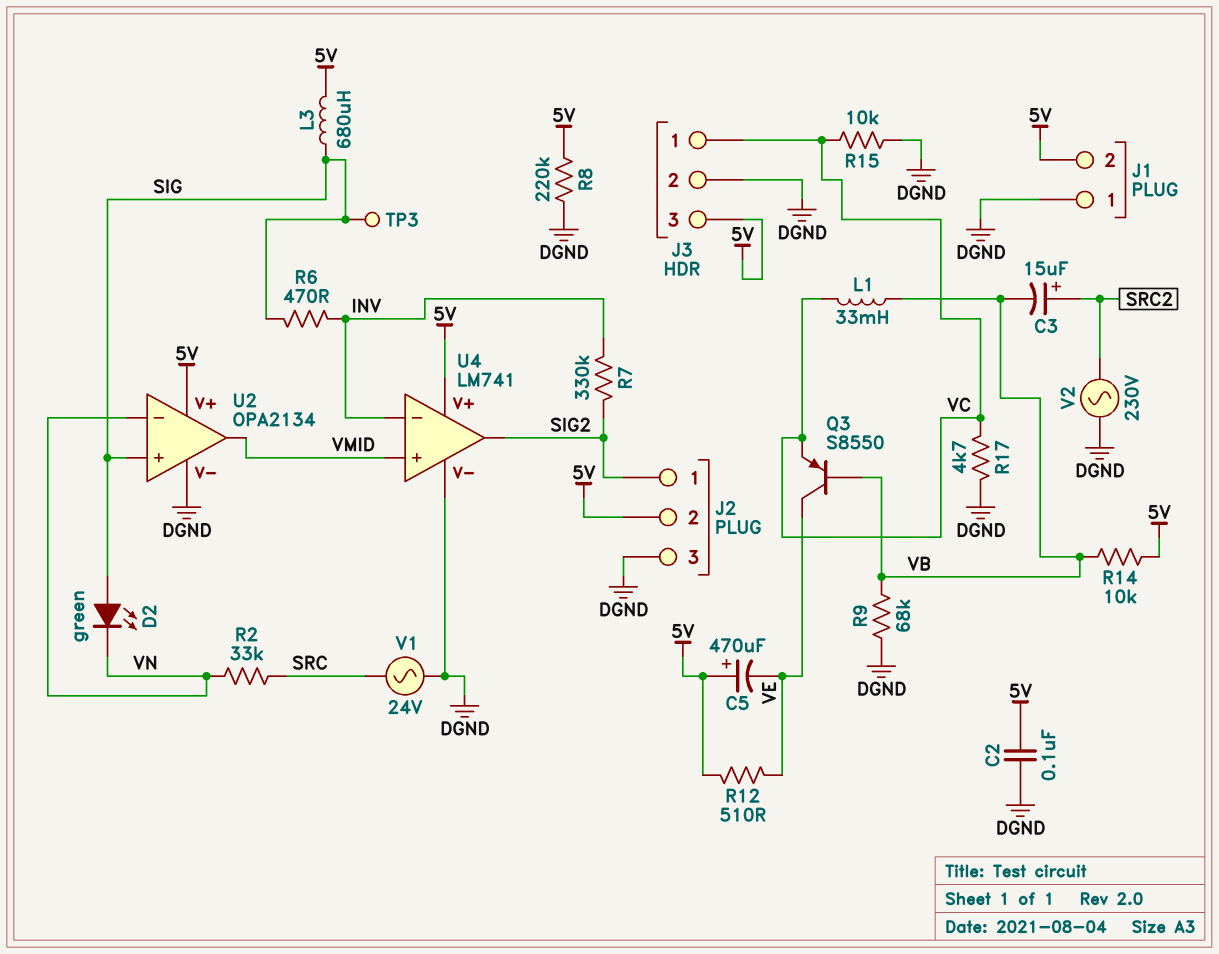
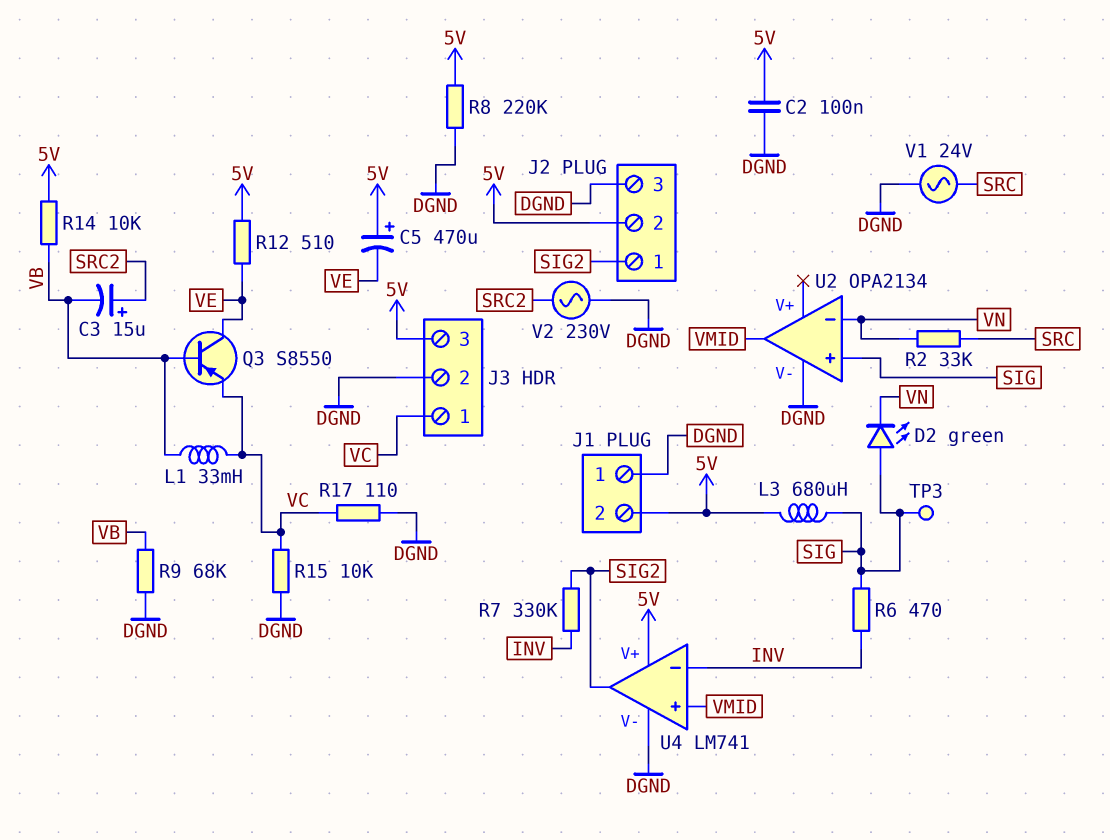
R17: 4.7k (DGND, VC) -> 110 (DGND, VC)
U2 pin V+: 5V -> none

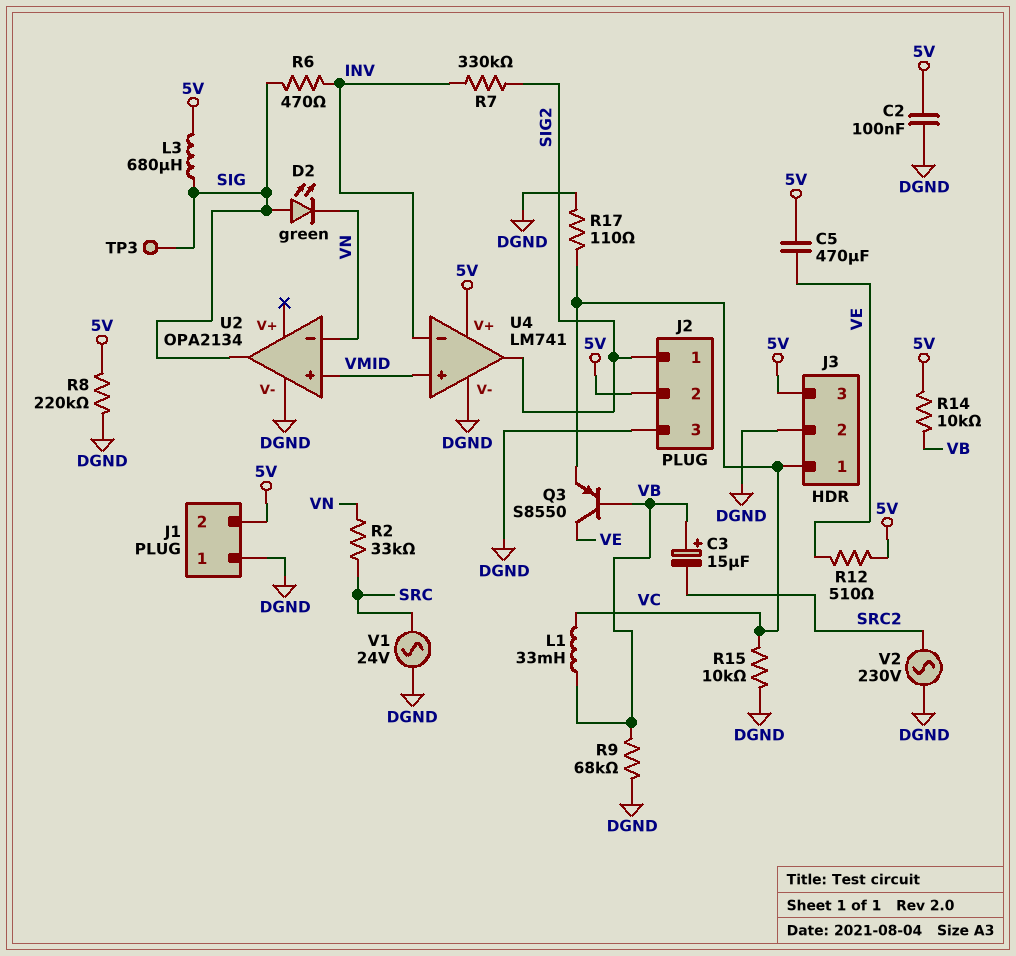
C3: 15uF (plus SRC2, minus VB) -> 15uF (plus VB, minus SRC2)
C5: 470uF (plus 5V, minus VE) -> 470uF (5V, VE)
U2 pin in+: SIG -> VMID
U2 pin out: VMID -> SIG

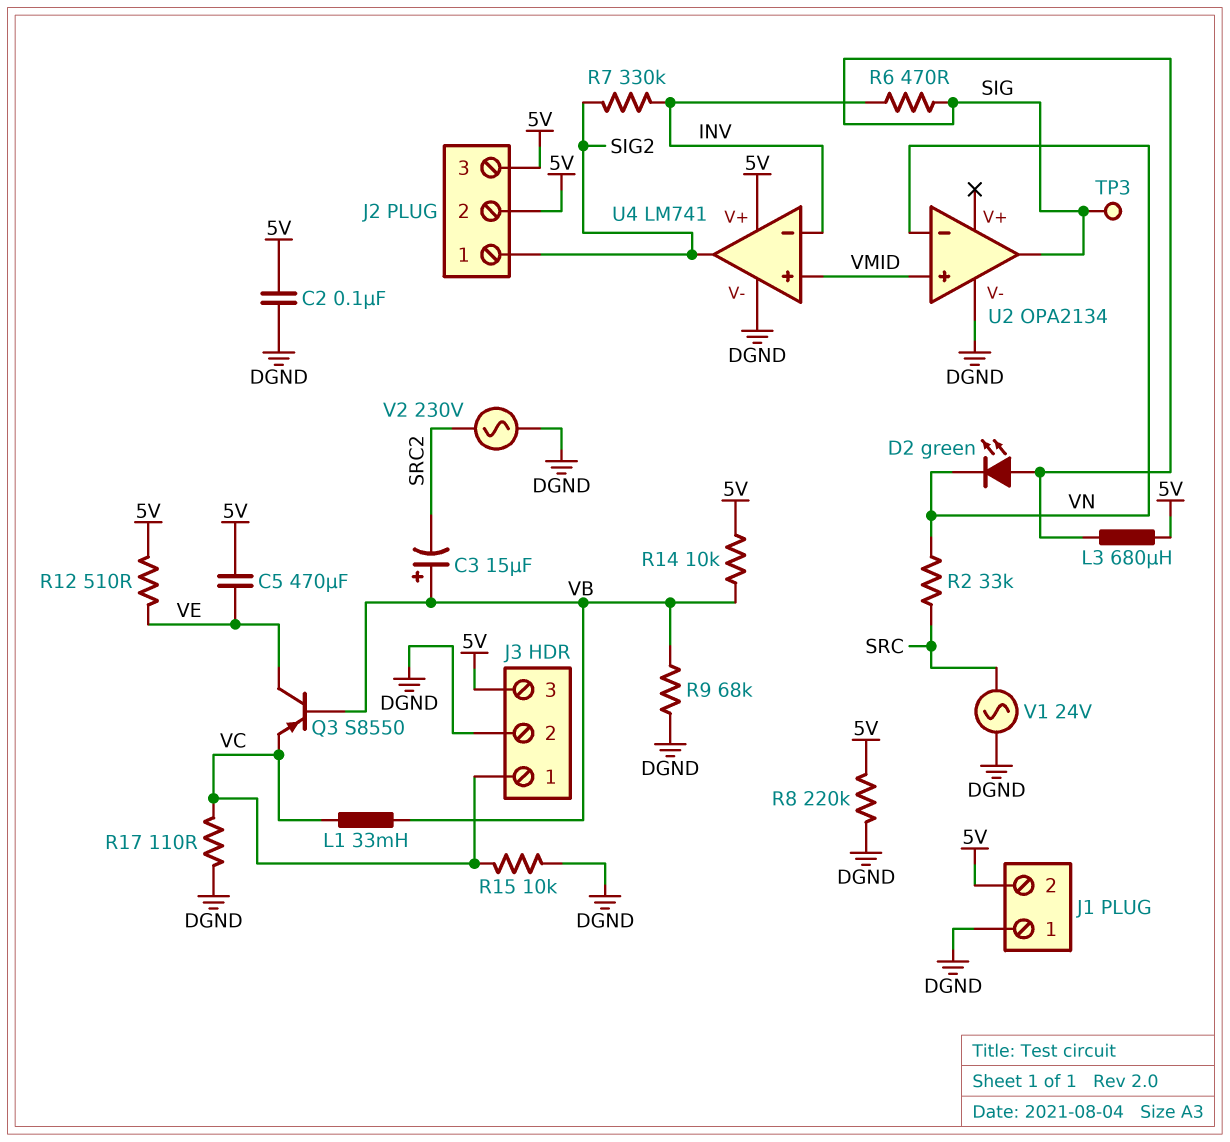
J2 pin 3: DGND -> 5V

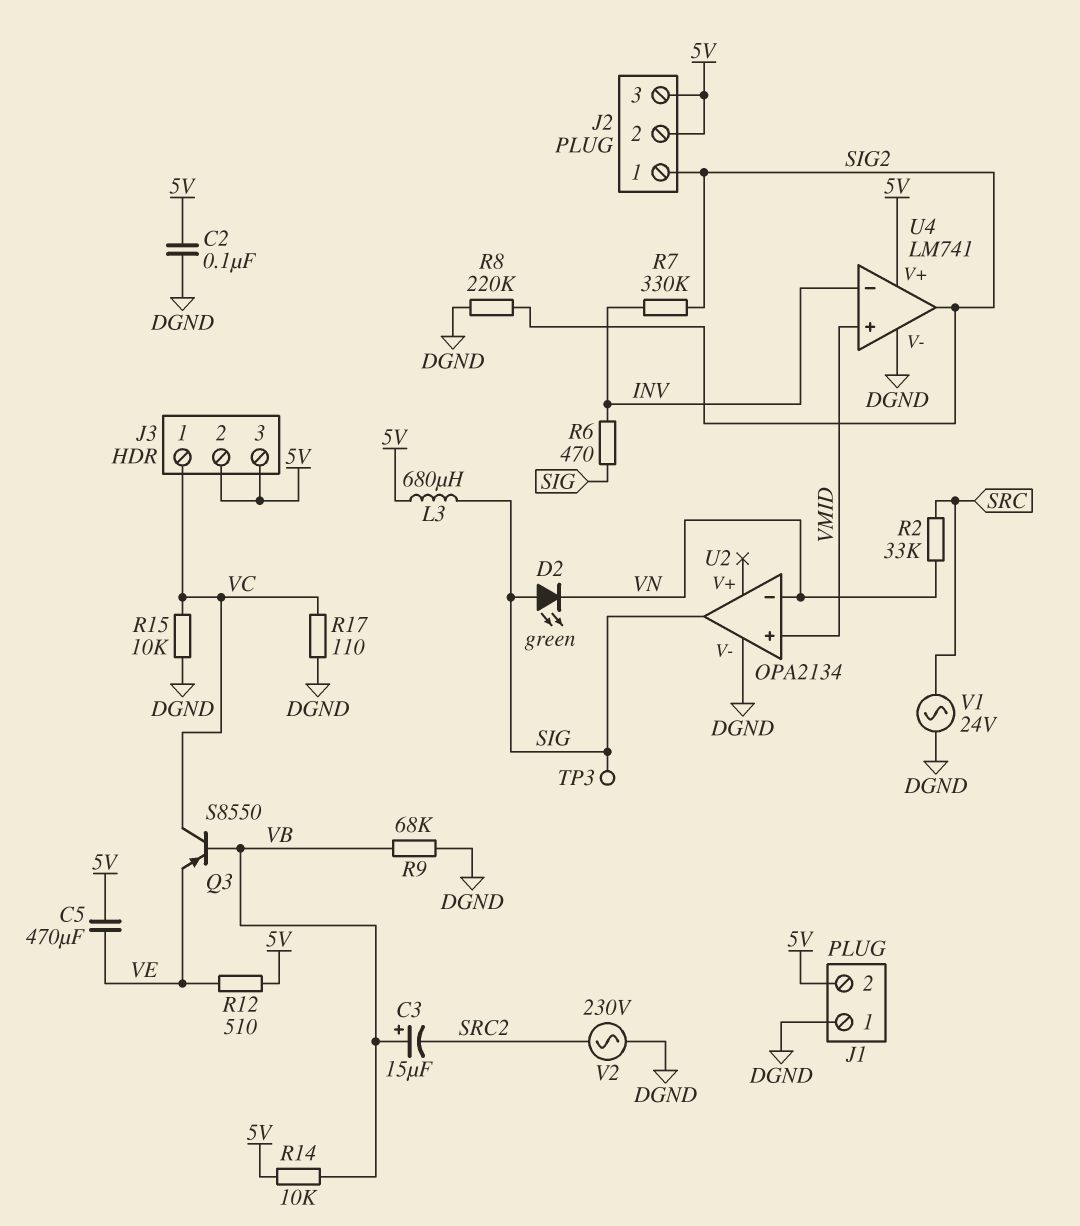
J3 pin 2: DGND -> 5V
L1: 33mH (VB, VC) -> none
Q3: PNP S8550 (B VB, C VE, E VC) -> PNP S8550 (B VB, C VC, E VE)
R8: 220k (5V, DGND) -> 220k (DGND, SIG2)

